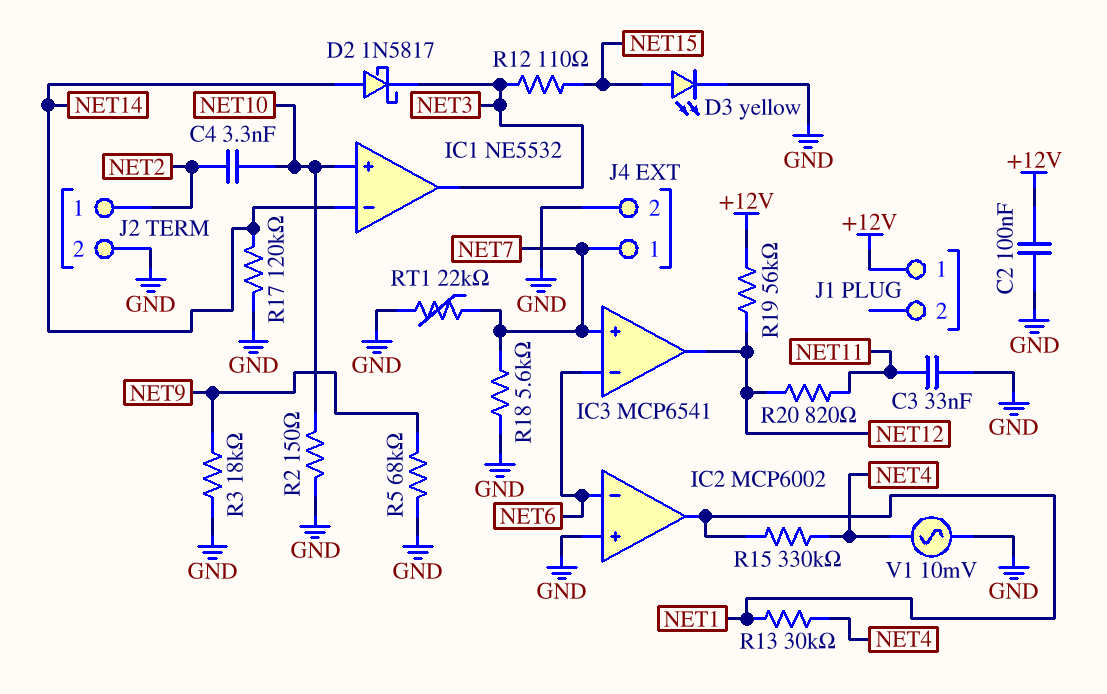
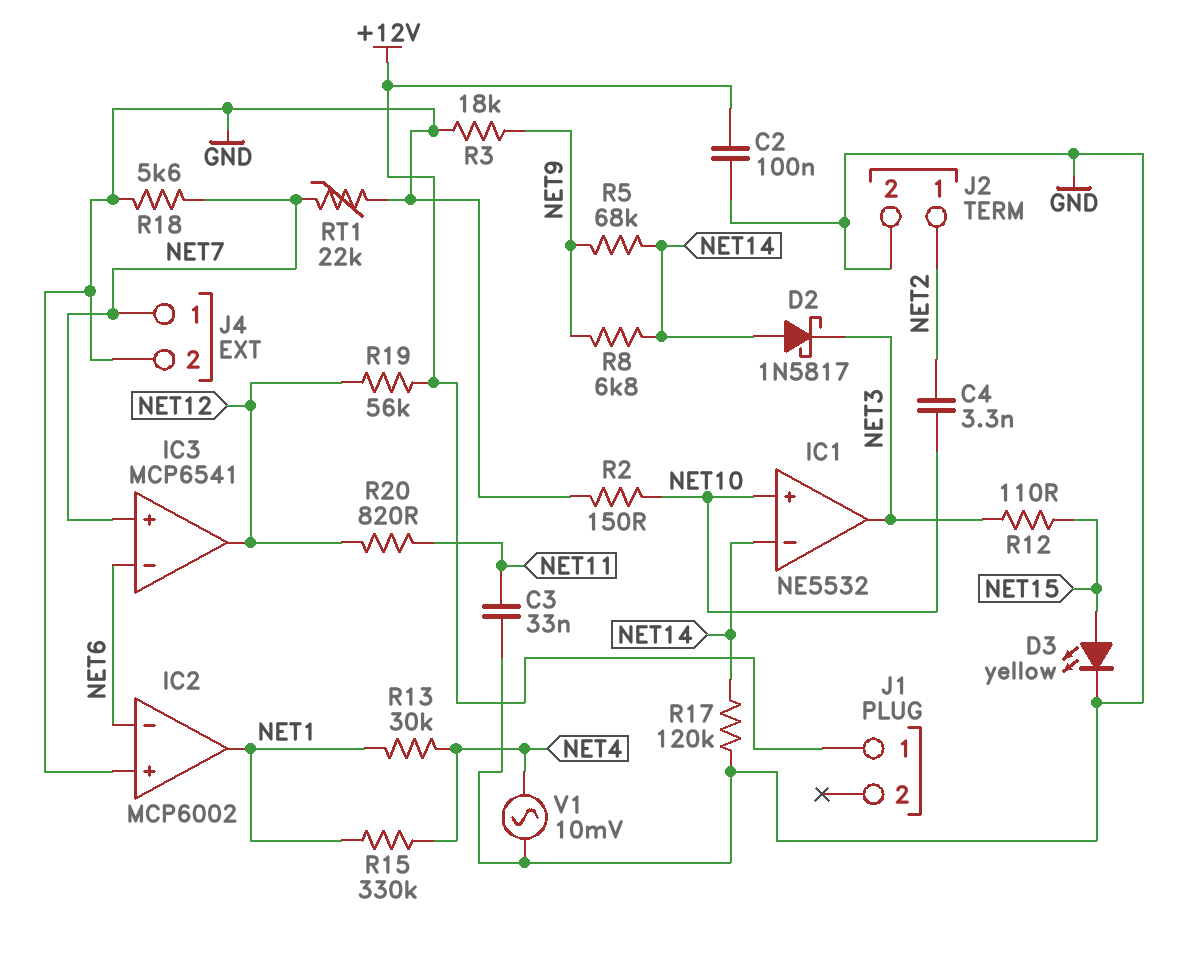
R5: 68k (GND, NET9) -> 68k (NET9, NET14)
R8: none -> 6.8k (NET9, NET14)

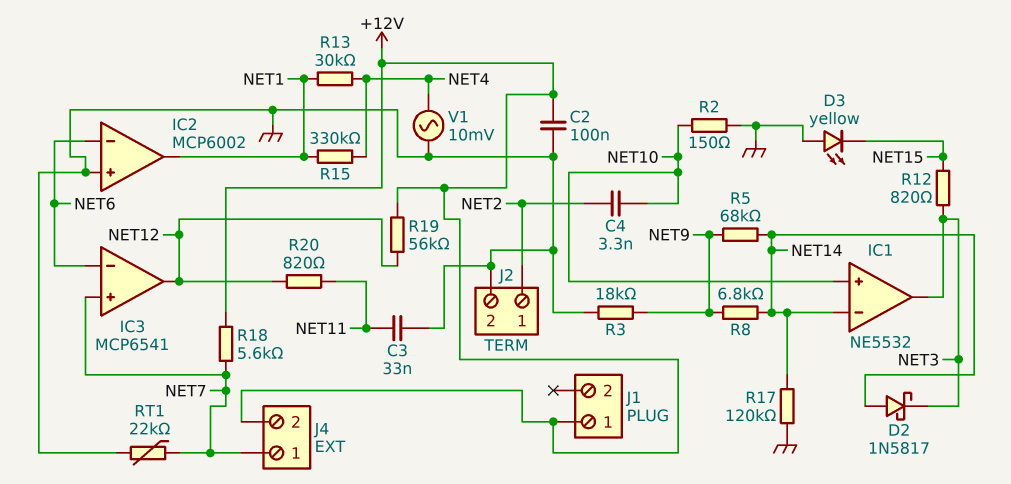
D3: LED yellow (A NET15, K GND) -> LED yellow (A GND, K NET15)
J4 pin 2: GND -> +12V
R12: 110 (NET3, NET15) -> 820 (NET3, NET15)
R18: 5.6k (GND, NET7) -> 5.6k (+12V, NET7)

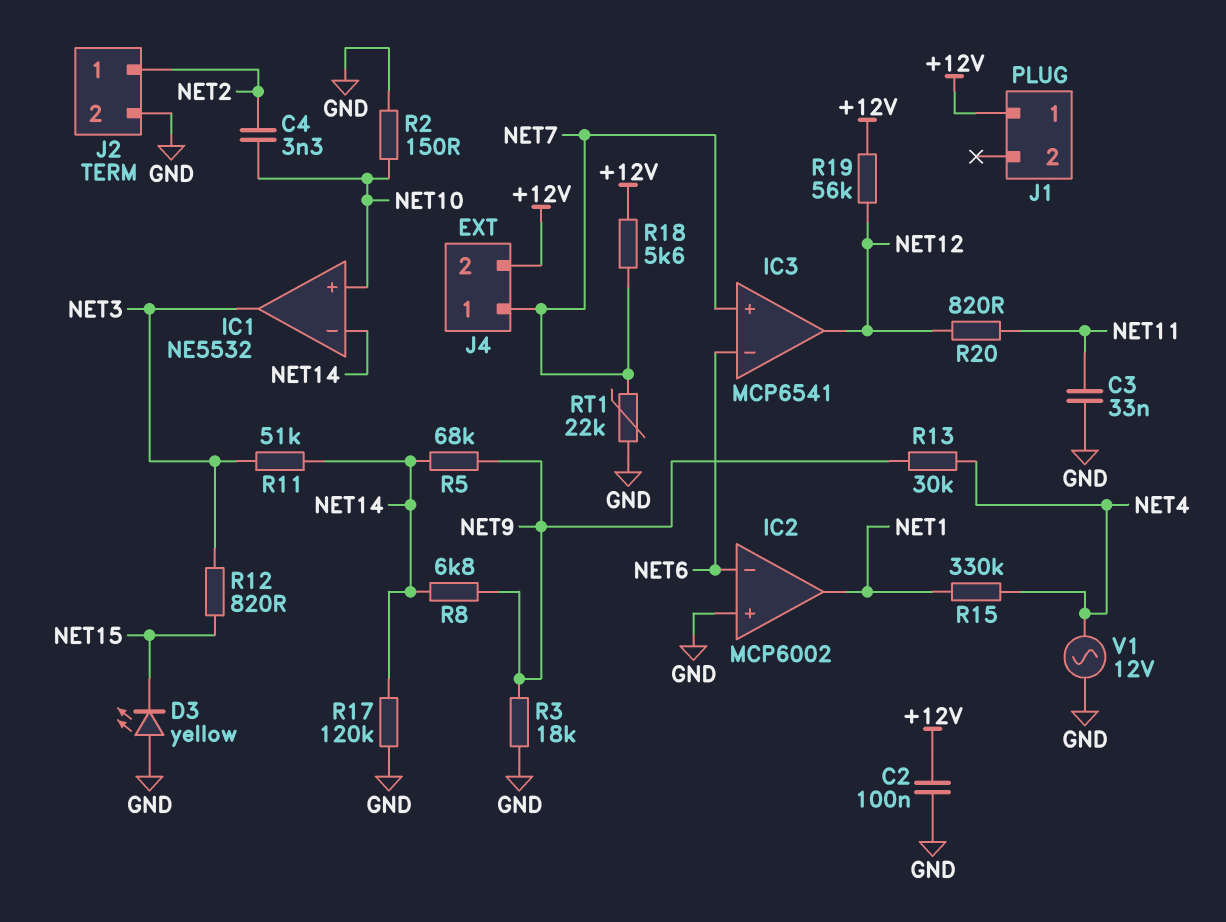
D2: schottky 1N5817 (A NET14, K NET3) -> none
R11: none -> 51k (NET3, NET14)
R13: 30k (NET1, NET4) -> 30k (NET4, NET9)
V1: AC 10mV (GND, NET4) -> AC 12V (GND, NET4)

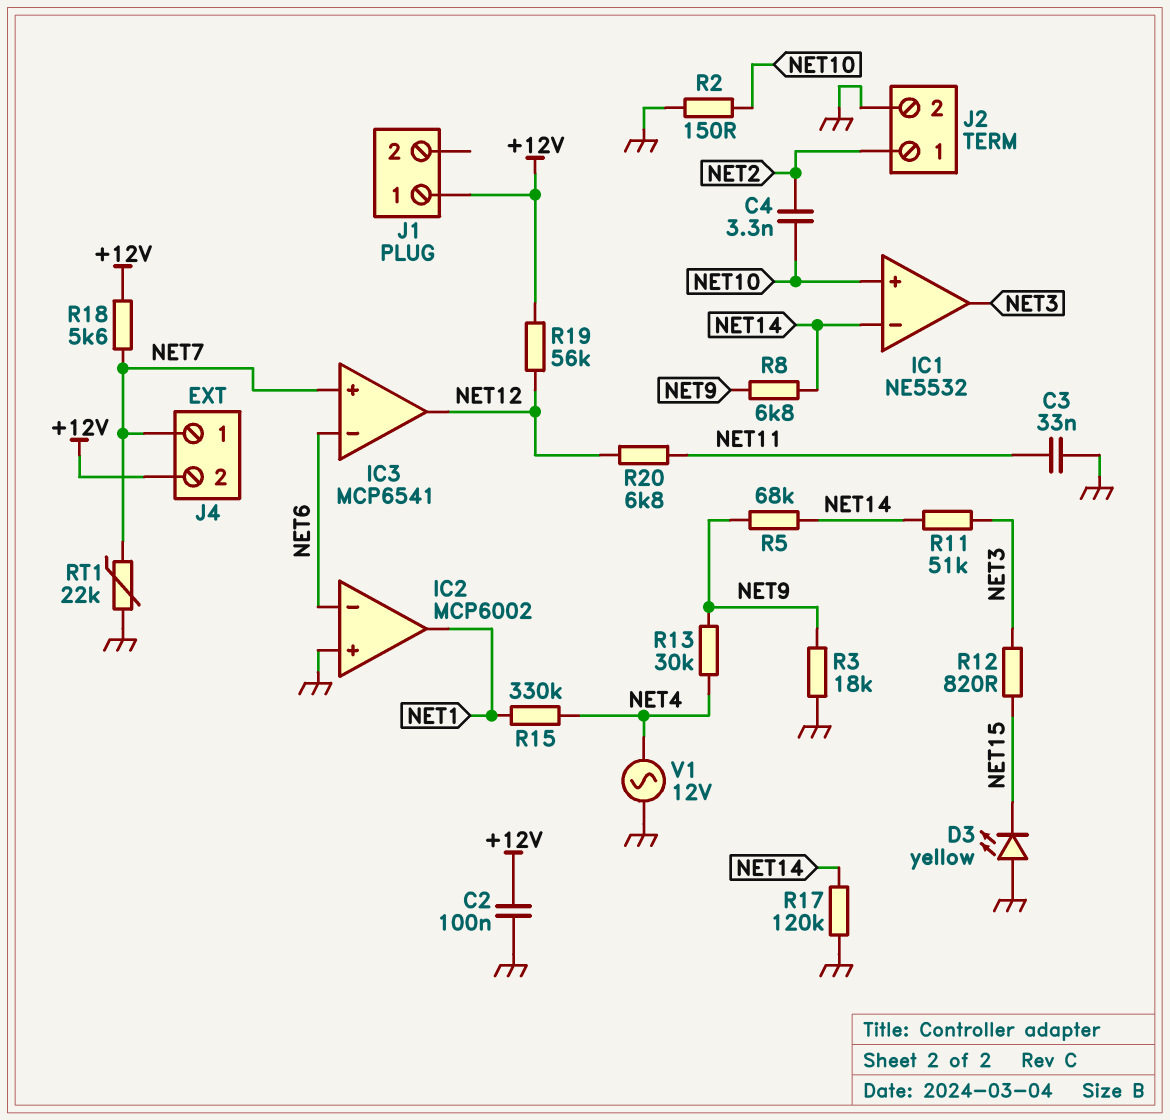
R20: 820 (NET11, NET12) -> 6.8k (NET11, NET12)

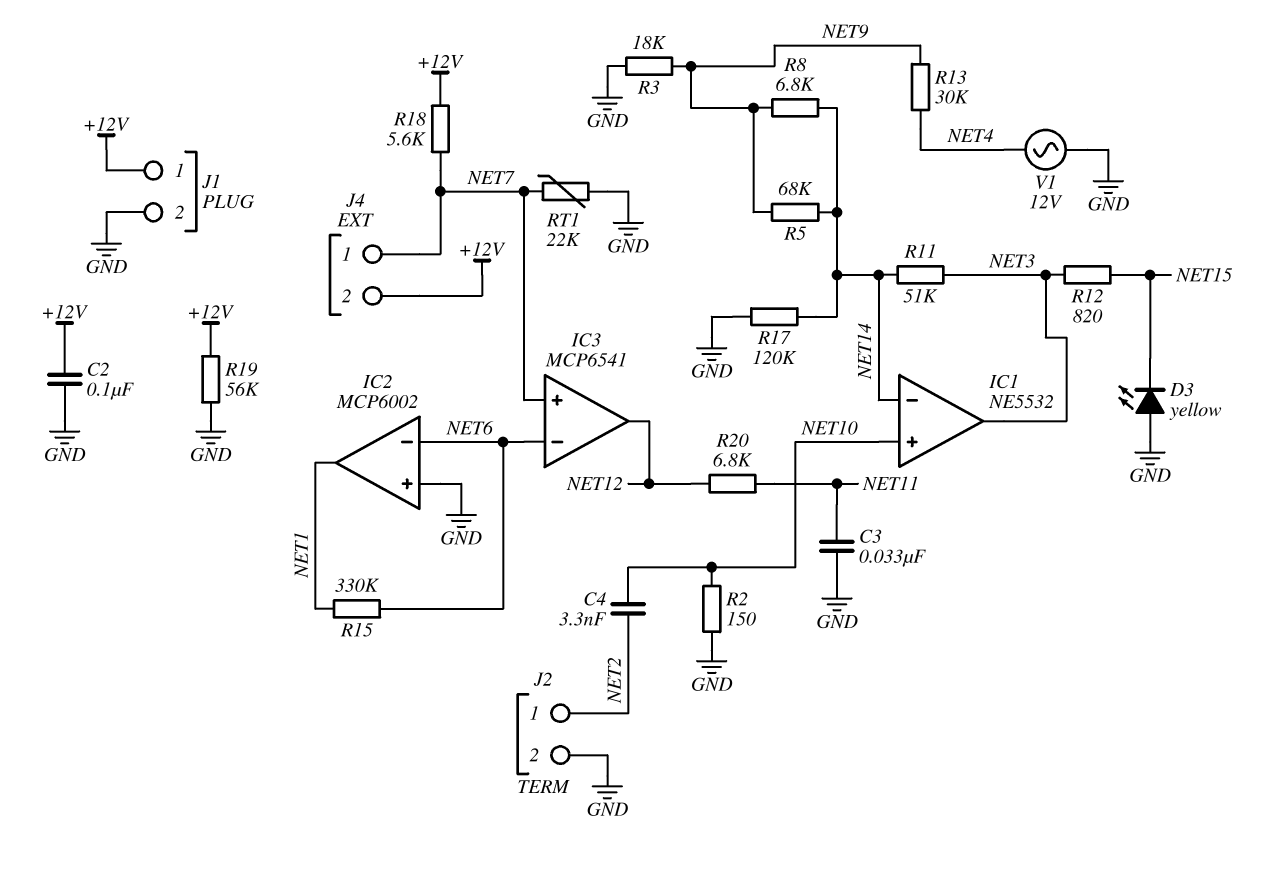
J1 pin 2: none -> GND
R15: 330k (NET1, NET4) -> 330k (NET1, NET6)
R19: 56k (+12V, NET12) -> 56k (+12V, GND)

